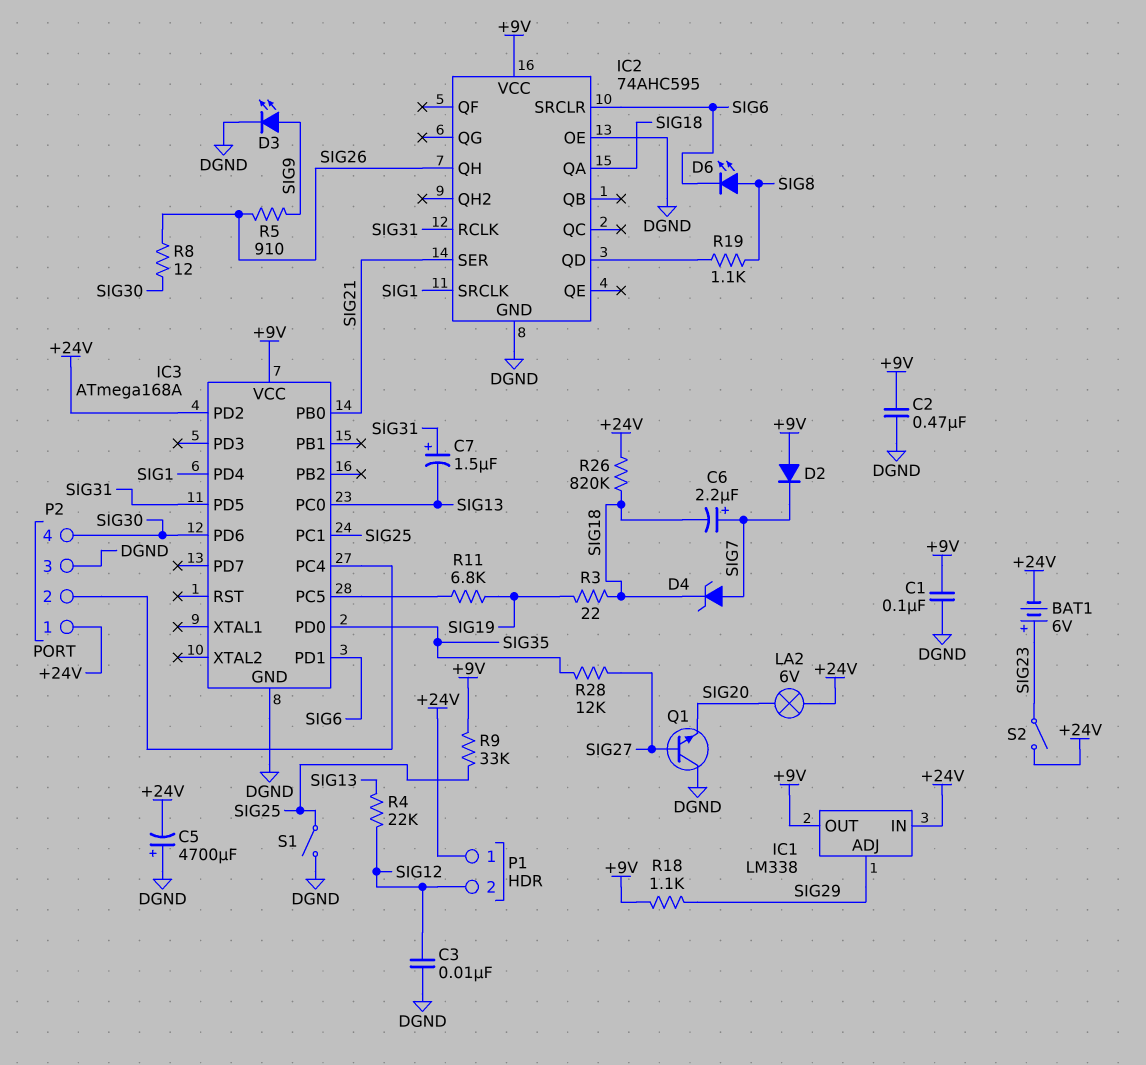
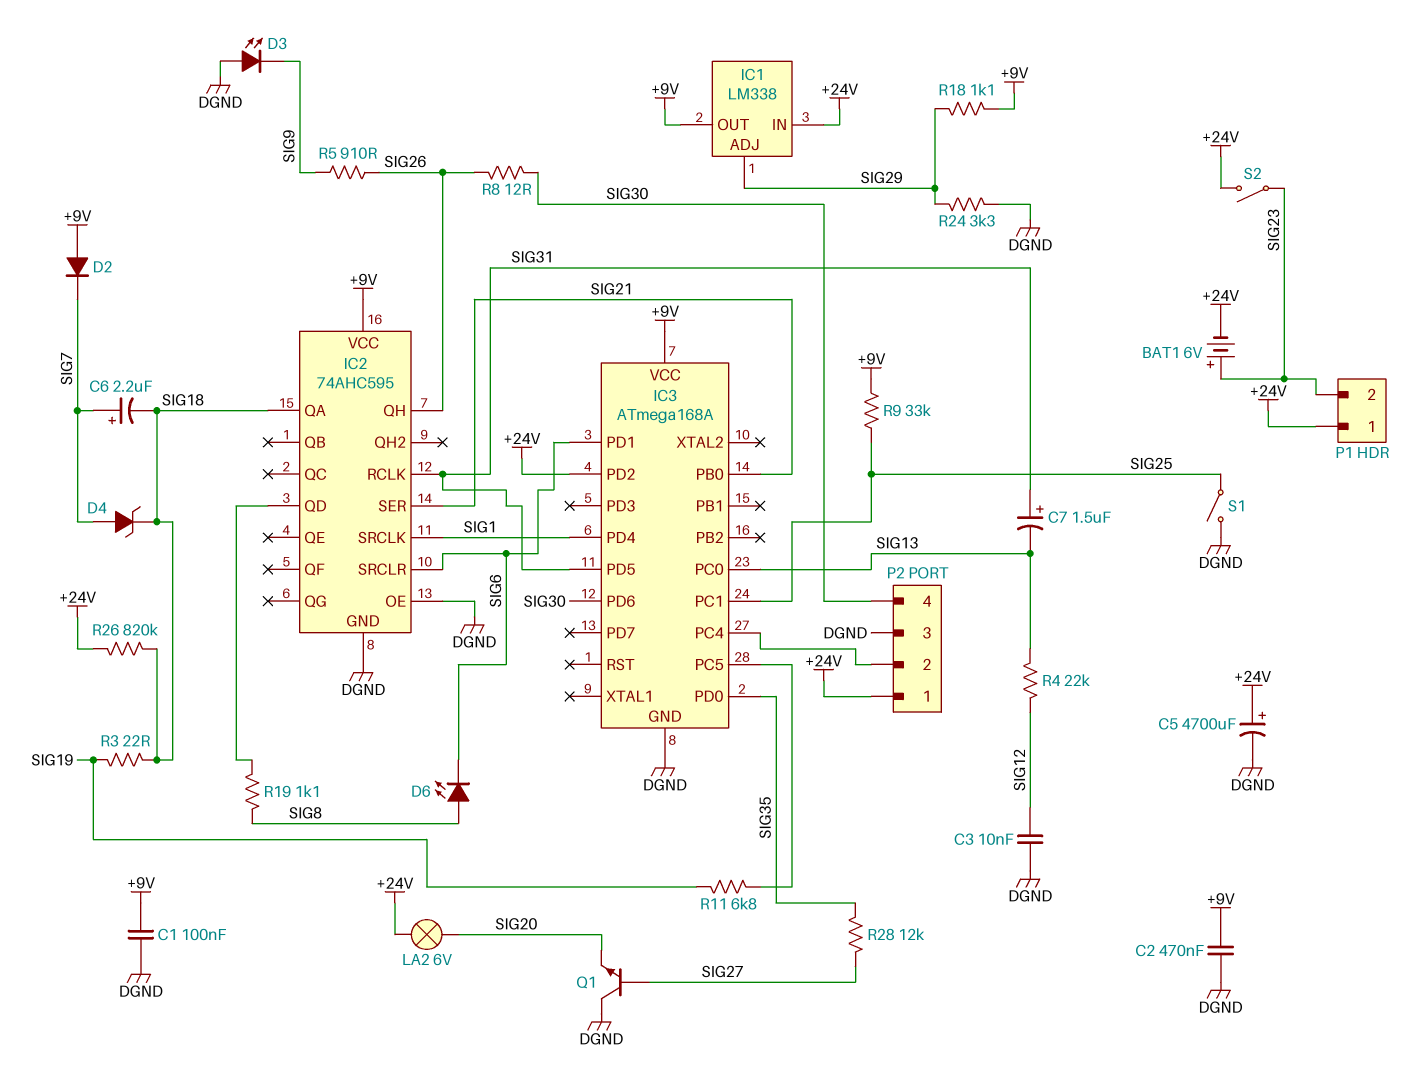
C5: 4700uF (plus DGND, minus +24V) -> 4700uF (plus +24V, minus DGND)
D3: LED (A SIG9, K DGND) -> LED (A DGND, K SIG9)
P1 pin 2: SIG12 -> SIG23
R24: none -> 3.3k (DGND, SIG29)

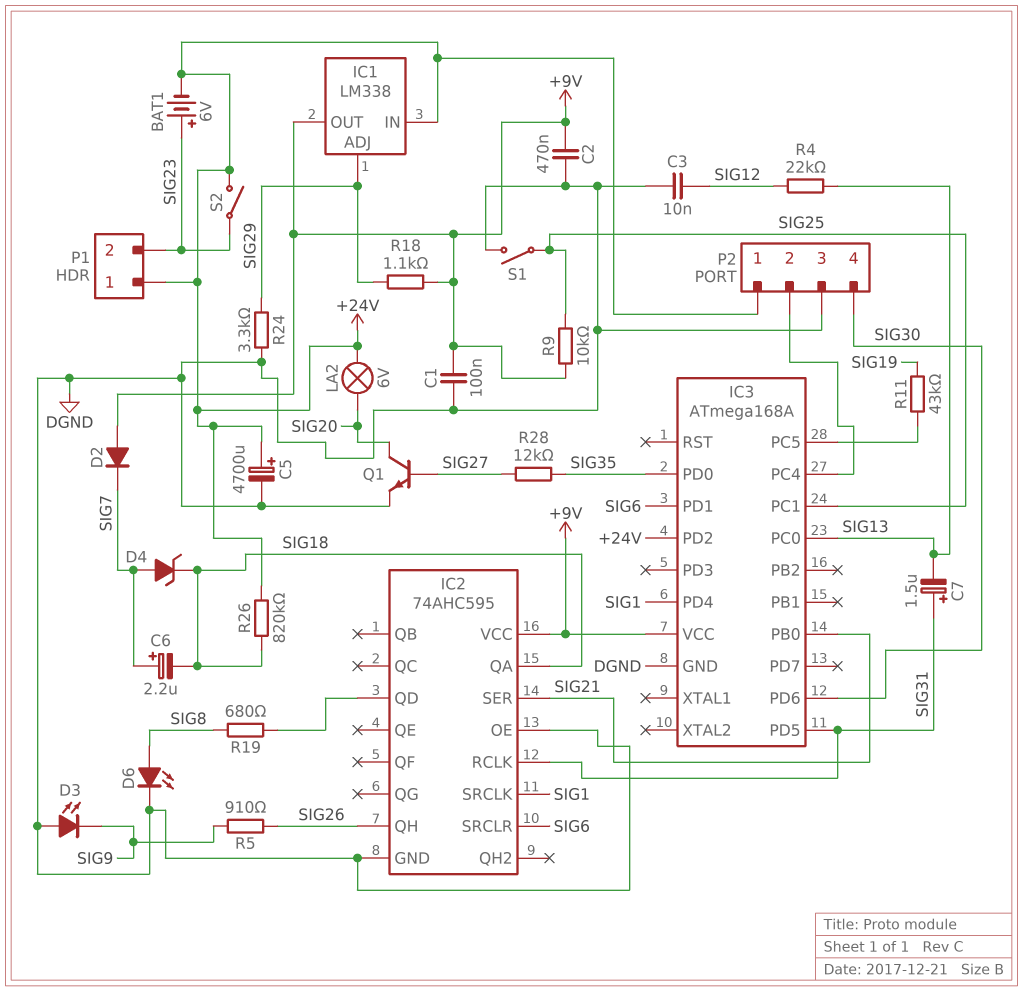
D6: LED (A SIG8, K SIG6) -> LED (A SIG8, K DGND)
Q1: NPN (B SIG27, C DGND, E SIG20) -> NPN (B SIG27, C SIG20, E DGND)
R3: 22 (SIG18, SIG19) -> none
R8: 12 (SIG26, SIG30) -> none
R9: 33k (+9V, SIG25) -> 10k (+9V, SIG25)
R11: 6.8k (IC3/PC5, SIG19) -> 43k (IC3/PC5, SIG19)
R19: 1.1k (IC2/QD, SIG8) -> 680 (IC2/QD, SIG8)

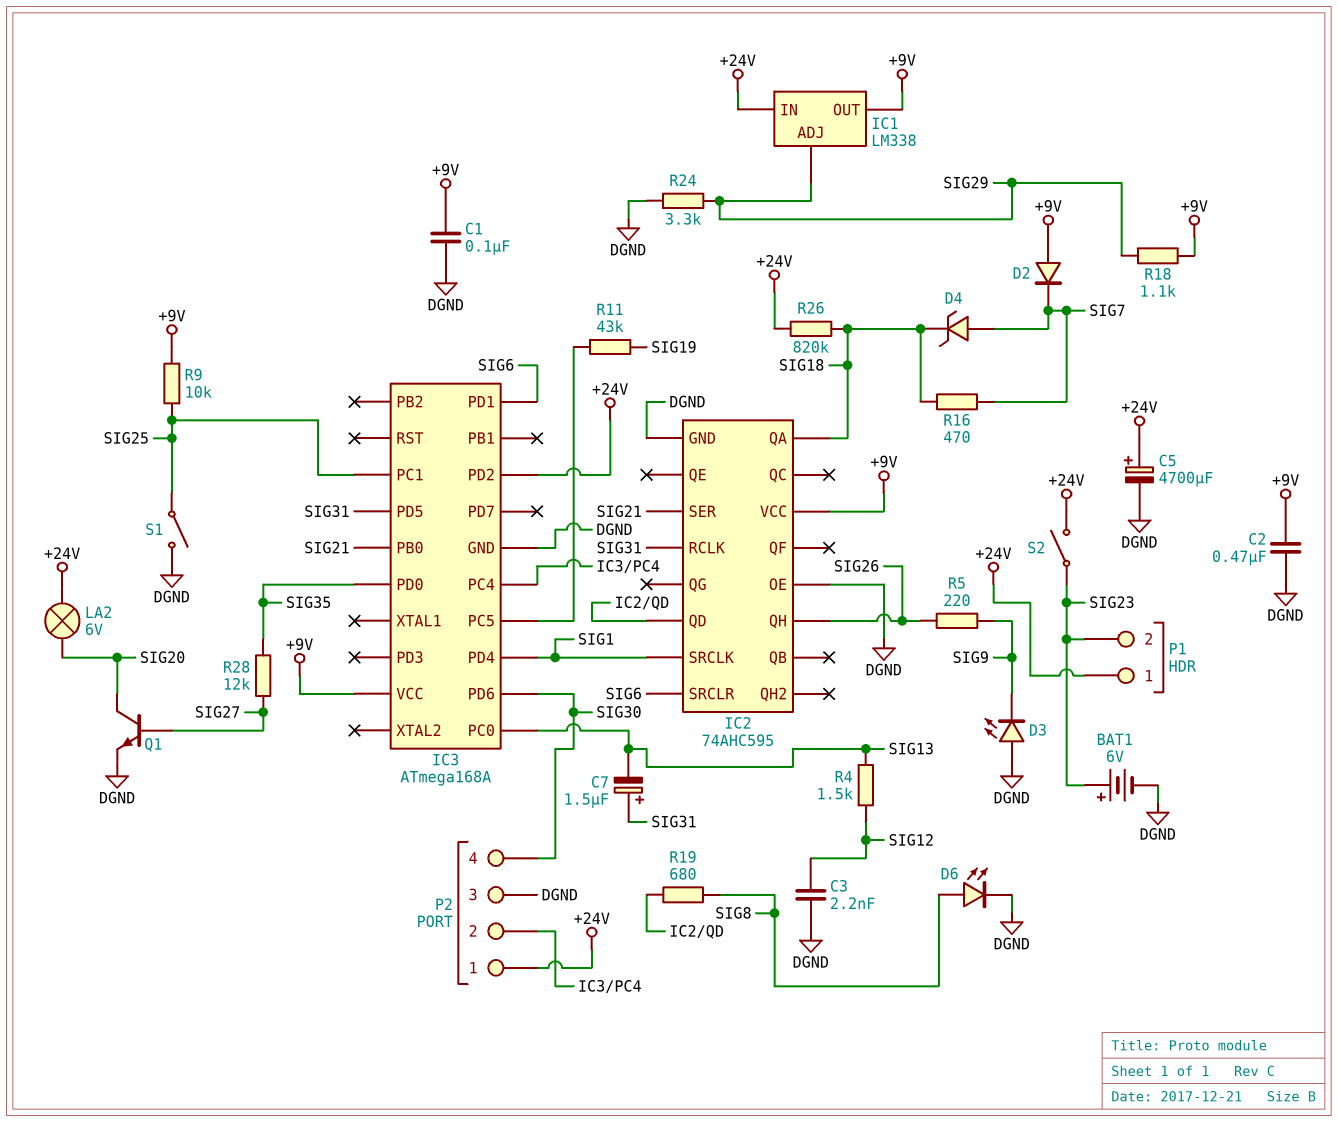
BAT1: 6V (plus SIG23, minus +24V) -> 6V (plus SIG23, minus DGND)
C3: 10nF (DGND, SIG12) -> 2.2nF (DGND, SIG12)
C6: 2.2uF (plus SIG7, minus SIG18) -> none
R4: 22k (SIG12, SIG13) -> 1.5k (SIG12, SIG13)
R5: 910 (SIG9, SIG26) -> 220 (SIG9, SIG26)
R16: none -> 470 (SIG7, SIG18)

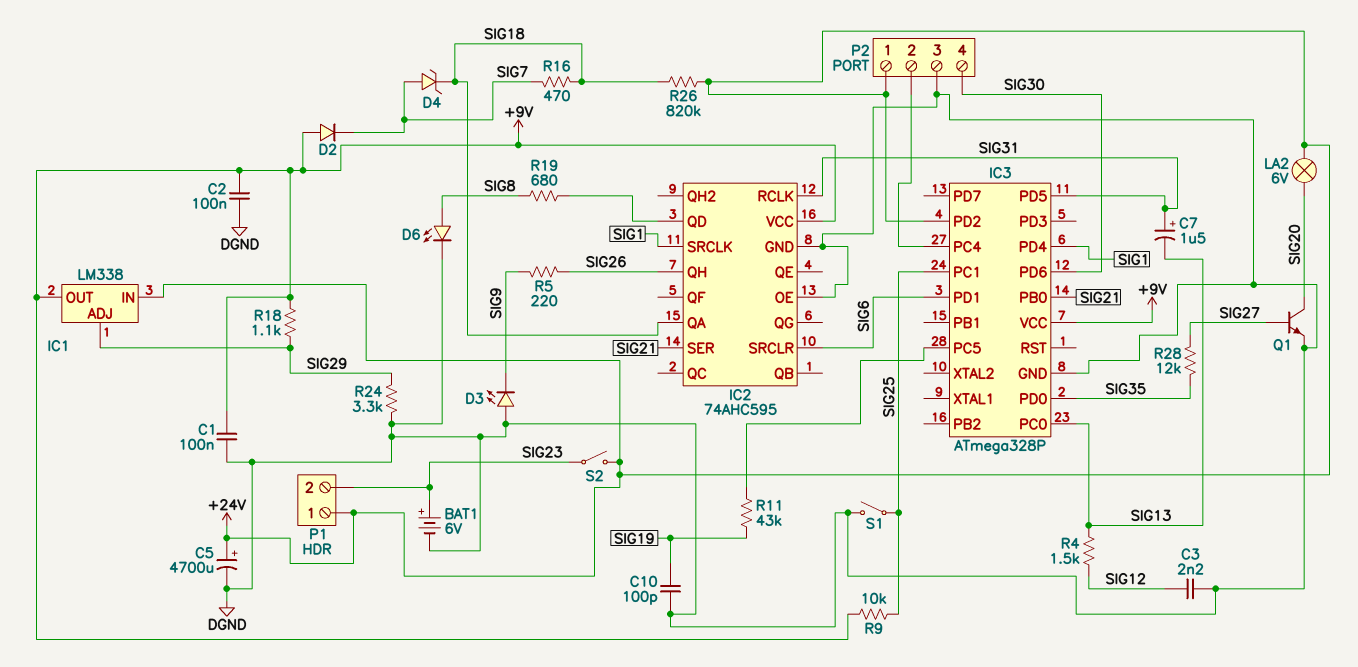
C2: 470nF (+9V, DGND) -> 100nF (+9V, DGND)
C10: none -> 100pF (DGND, SIG19)
IC3: ATmega168A -> ATmega328P

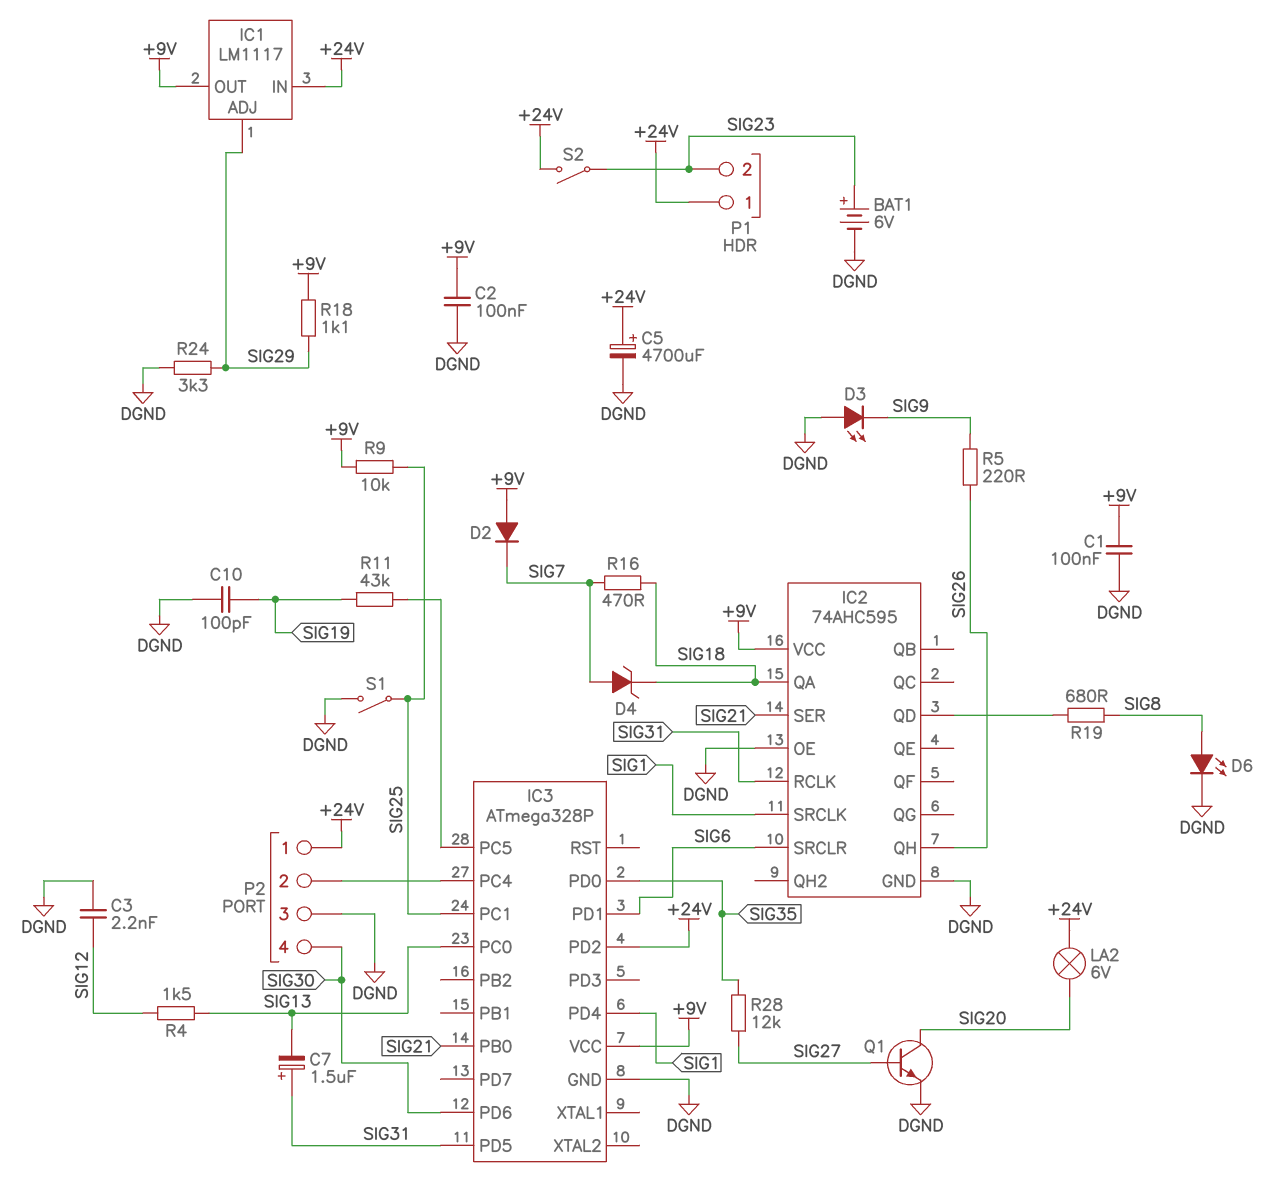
IC1: LM338 -> LM1117
R26: 820k (+24V, SIG18) -> none

